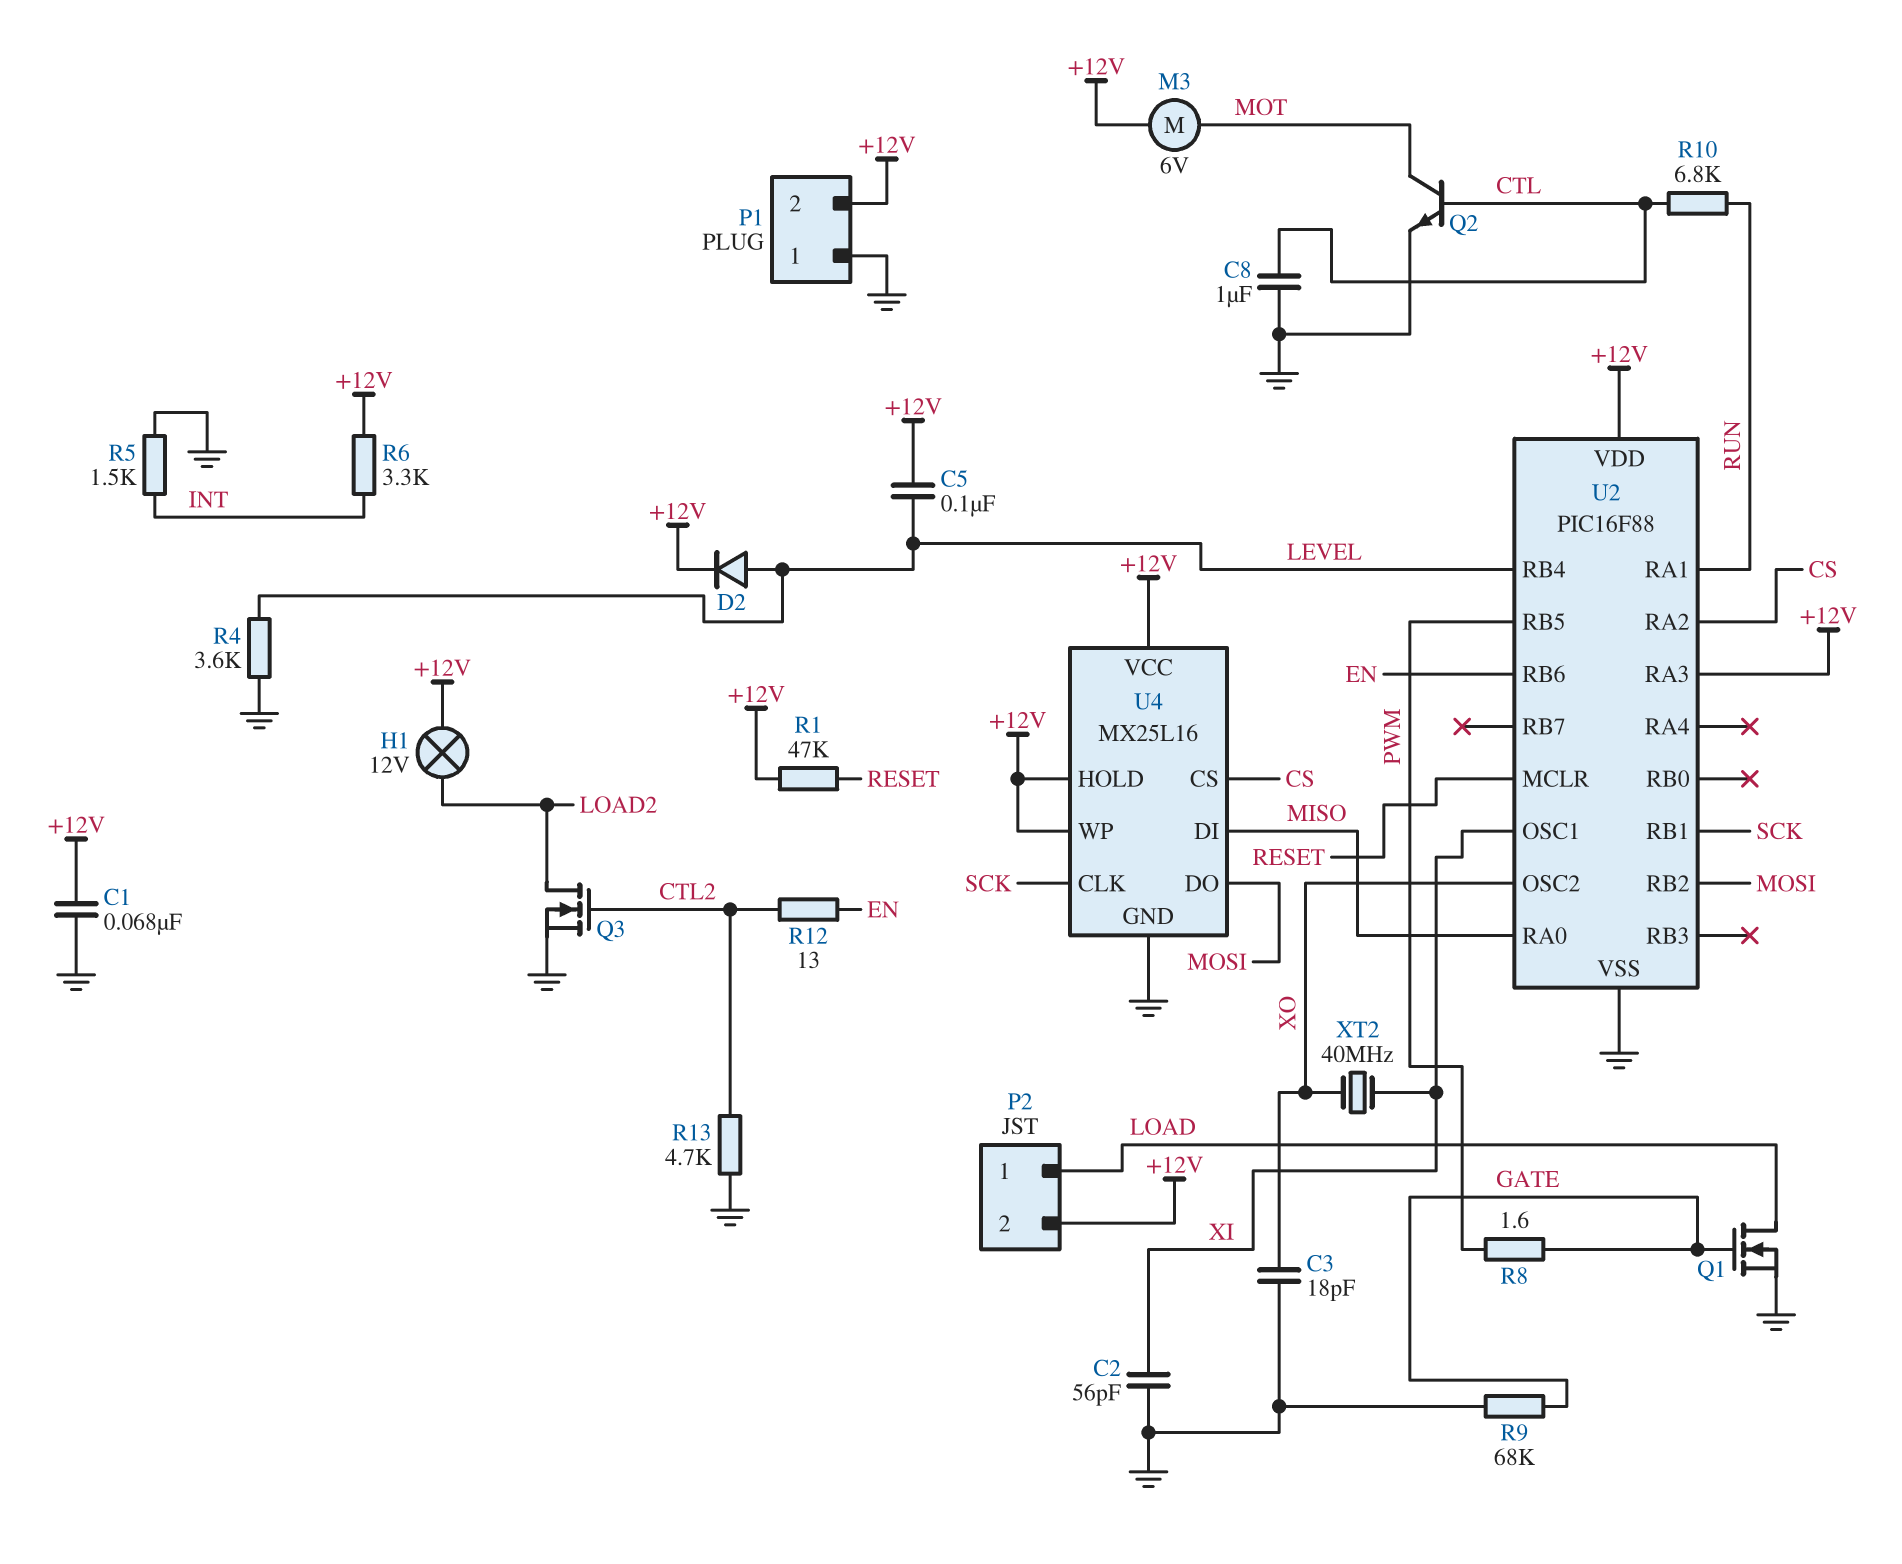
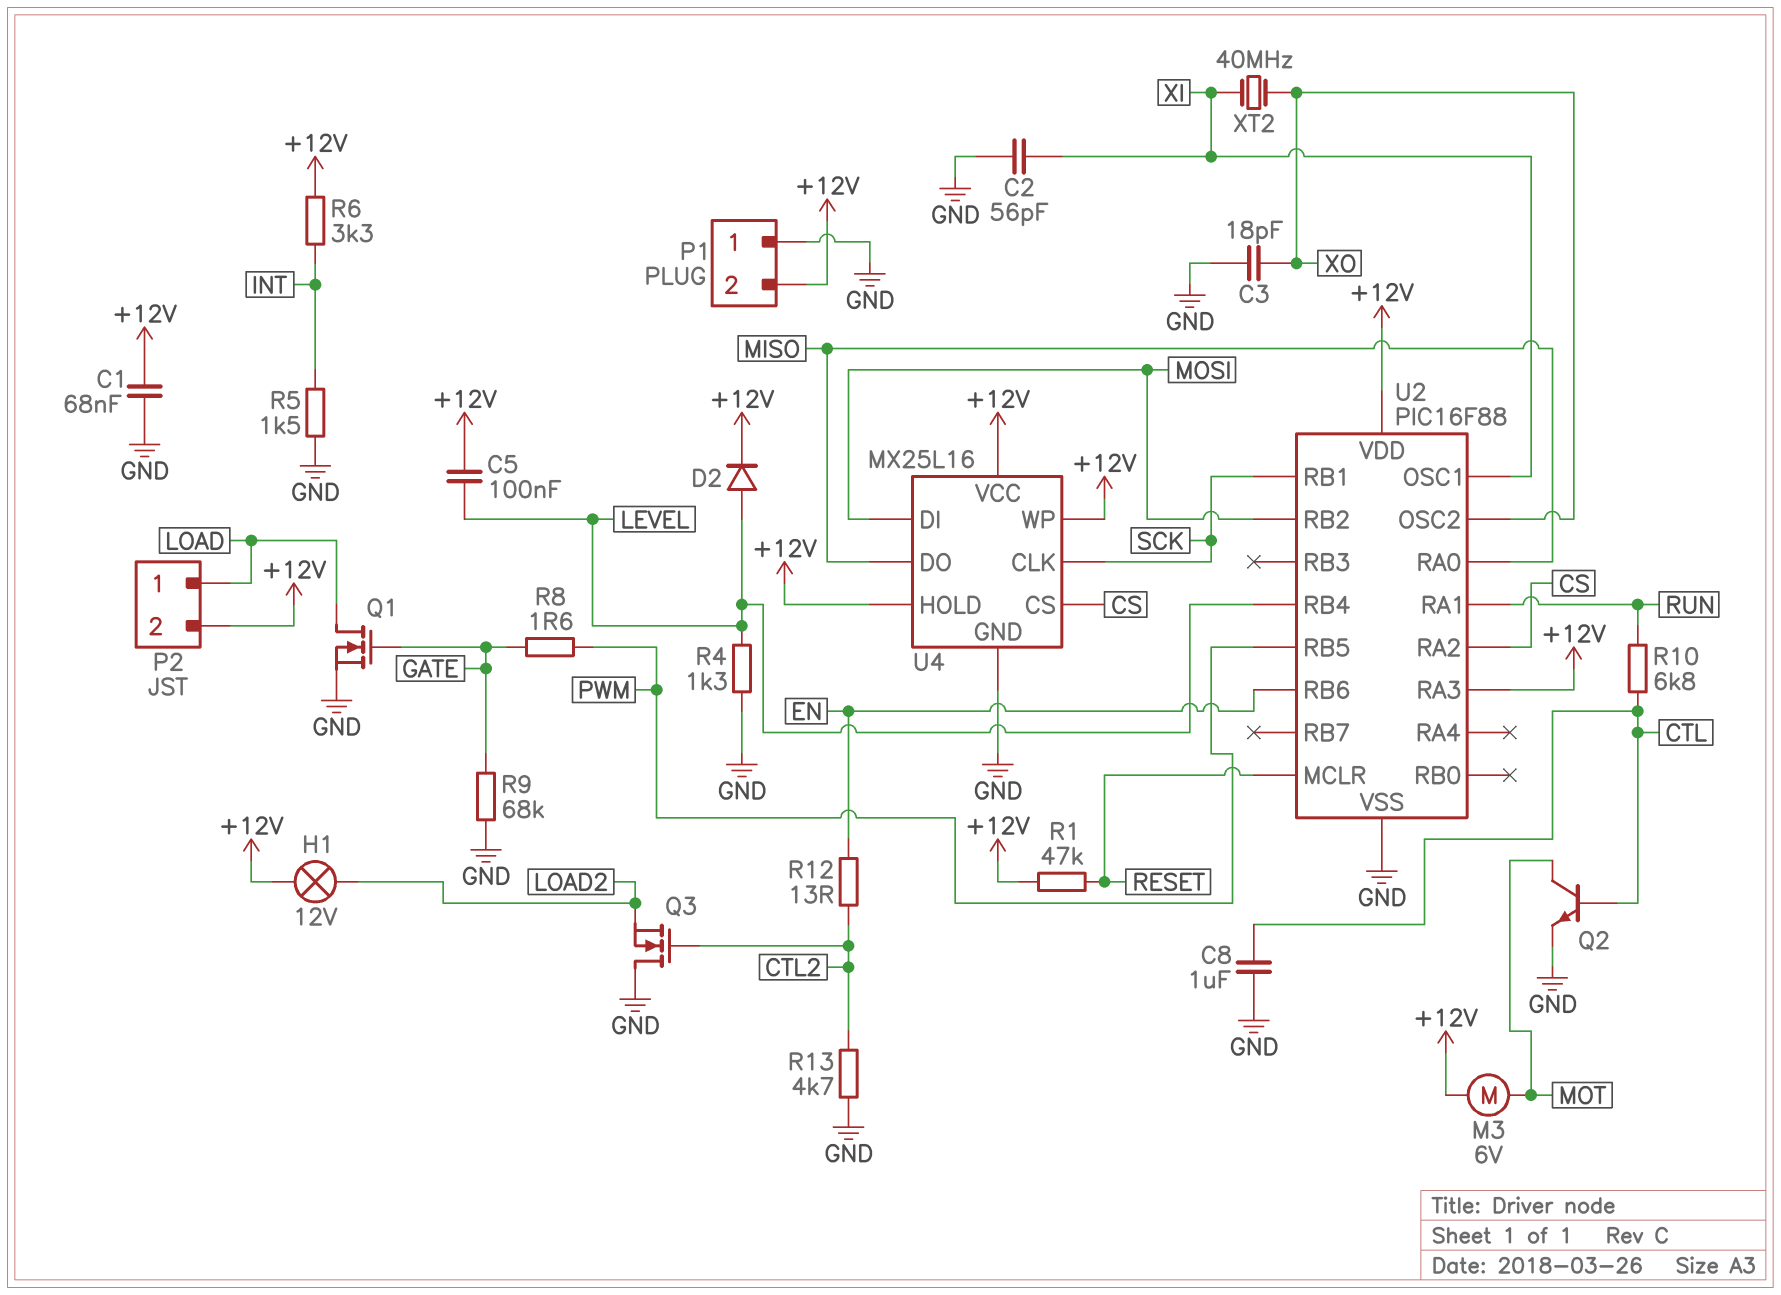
Q3: NMOS (G CTL2, D LOAD2, S GND) -> NMOS (G CTL2, D GND, S LOAD2)
R4: 3.6k (GND, LEVEL) -> 1.3k (GND, LEVEL)
U4 pin DI: MISO -> MOSI
U4 pin DO: MOSI -> MISO

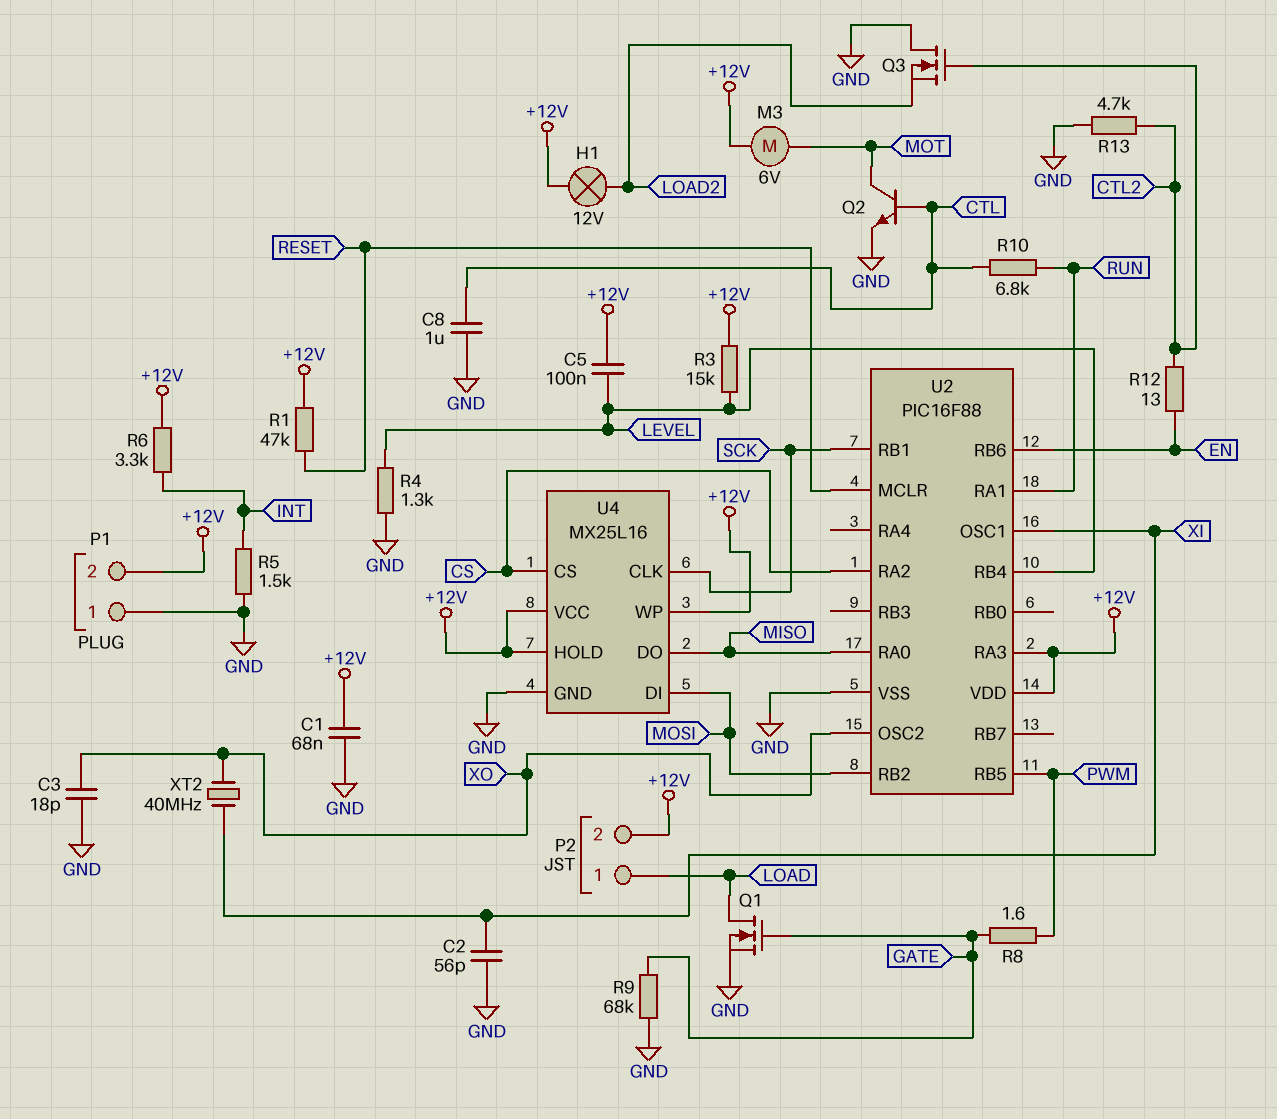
D2: diode (A LEVEL, K +12V) -> none
R3: none -> 15k (+12V, LEVEL)

